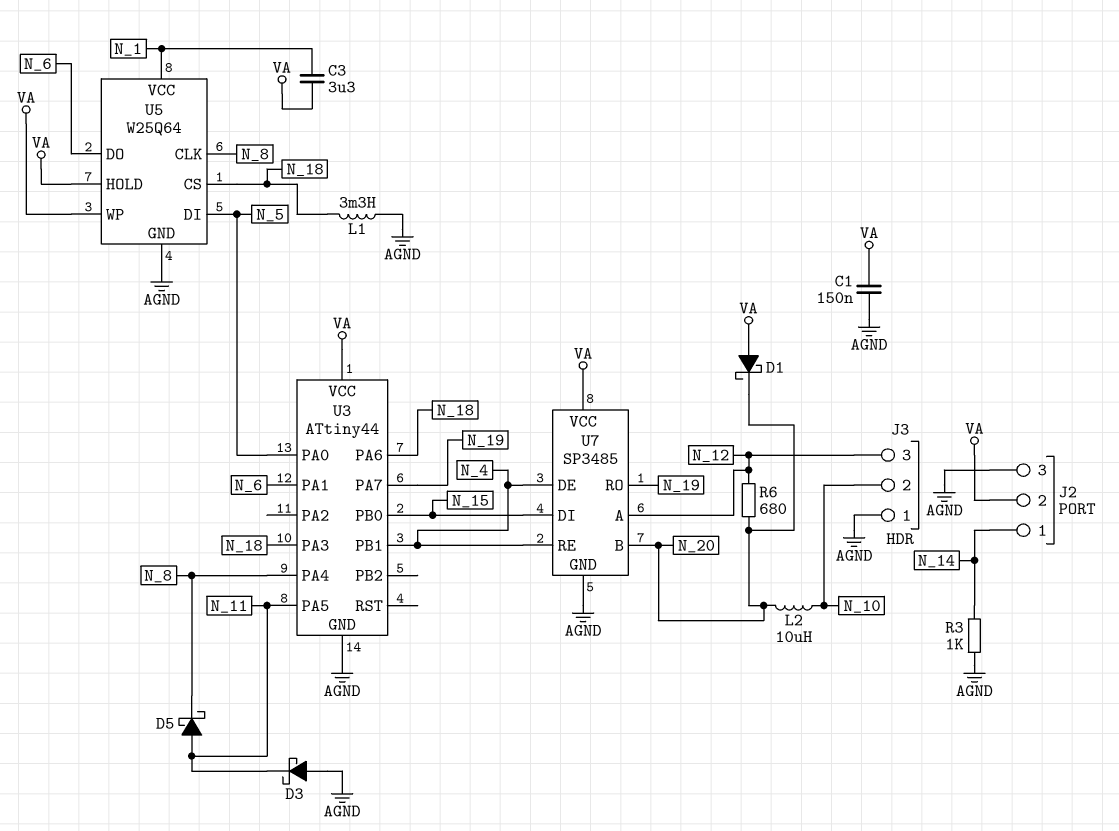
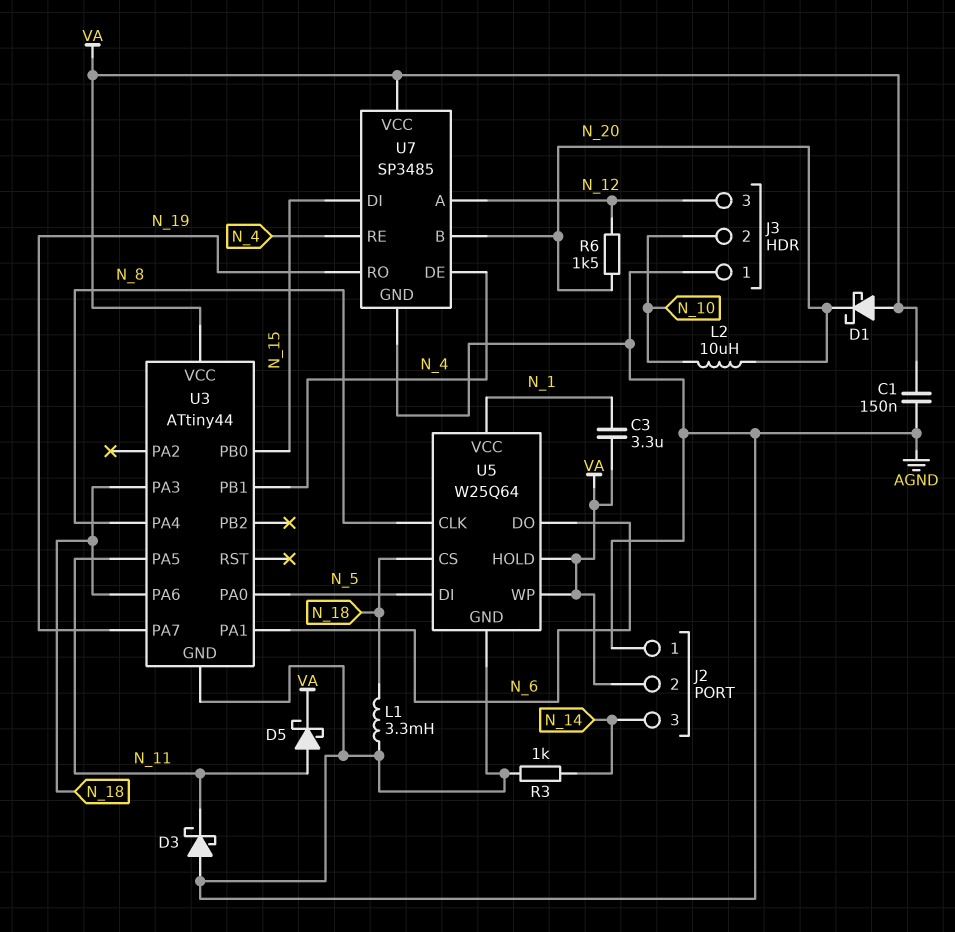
D5: schottky (A N_11, K N_8) -> schottky (A N_11, K VA)
J2 pin 1: N_14 -> AGND
J2 pin 3: AGND -> N_14
R6: 680 (N_12, N_20) -> 1.5k (N_12, N_20)

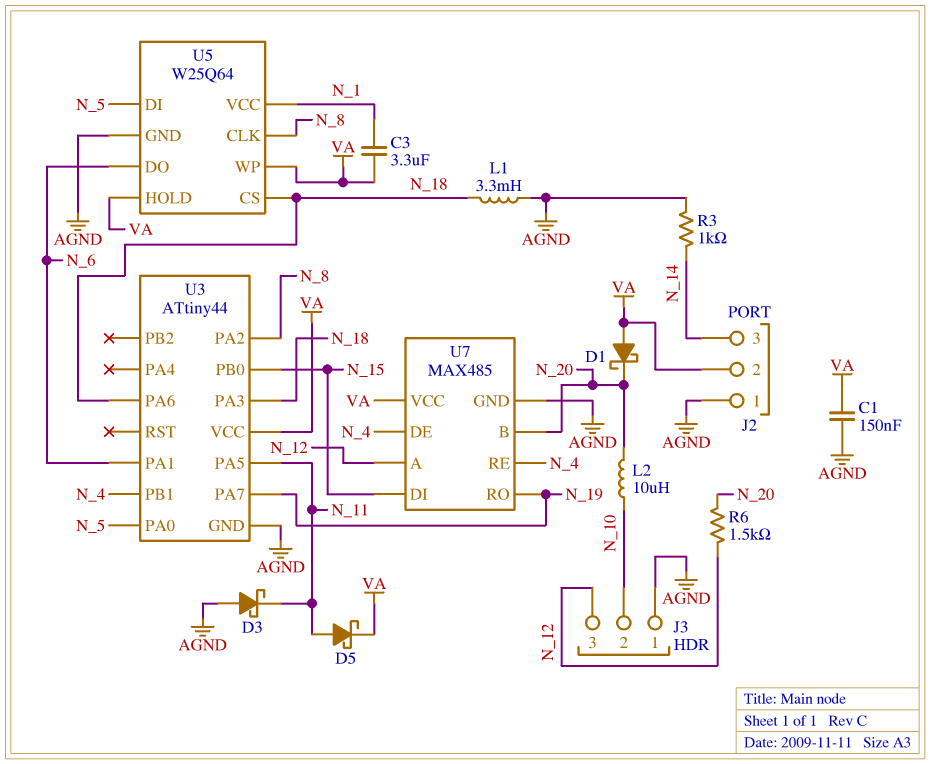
U3 pin PA2: none -> N_8
U3 pin PA4: N_8 -> none
U7: SP3485 -> MAX485

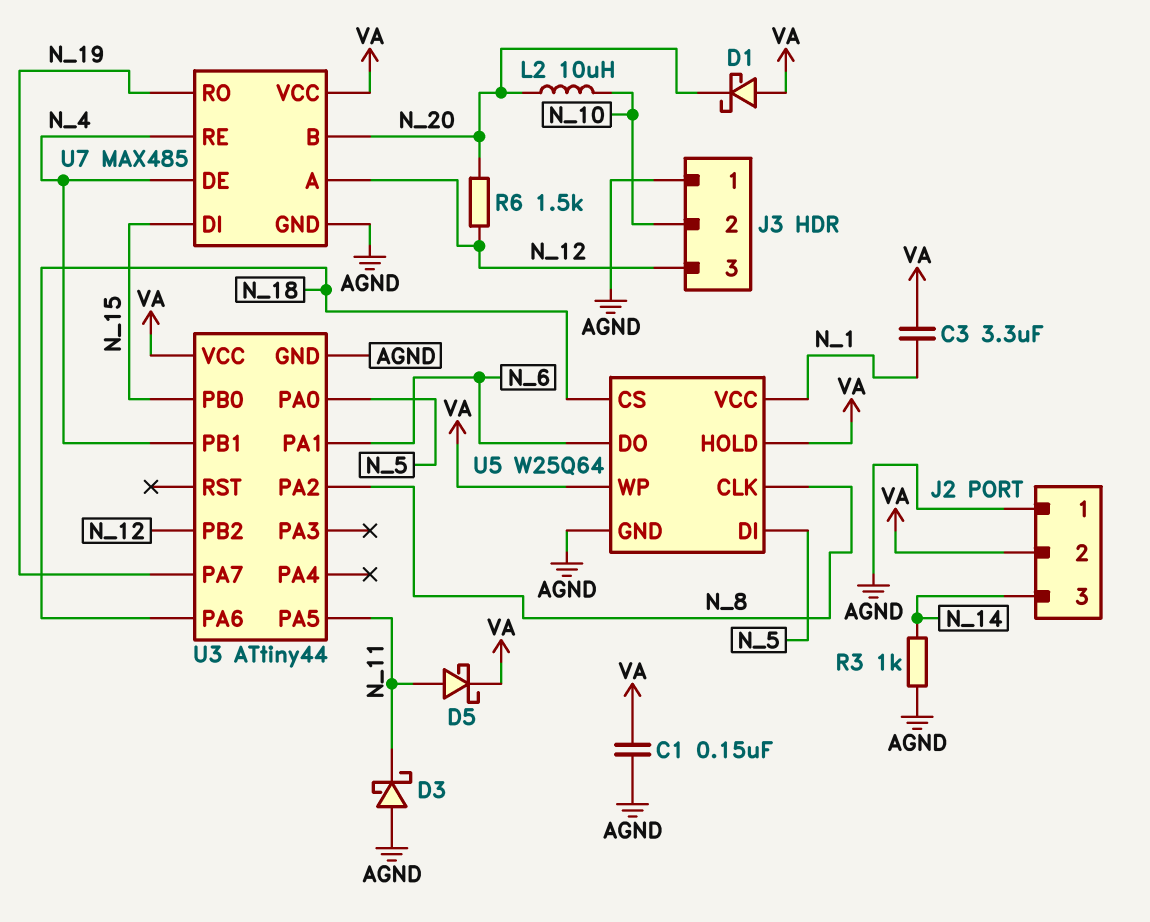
L1: 3.3mH (AGND, N_18) -> none
U3 pin PA3: N_18 -> none
U3 pin PB2: none -> N_12

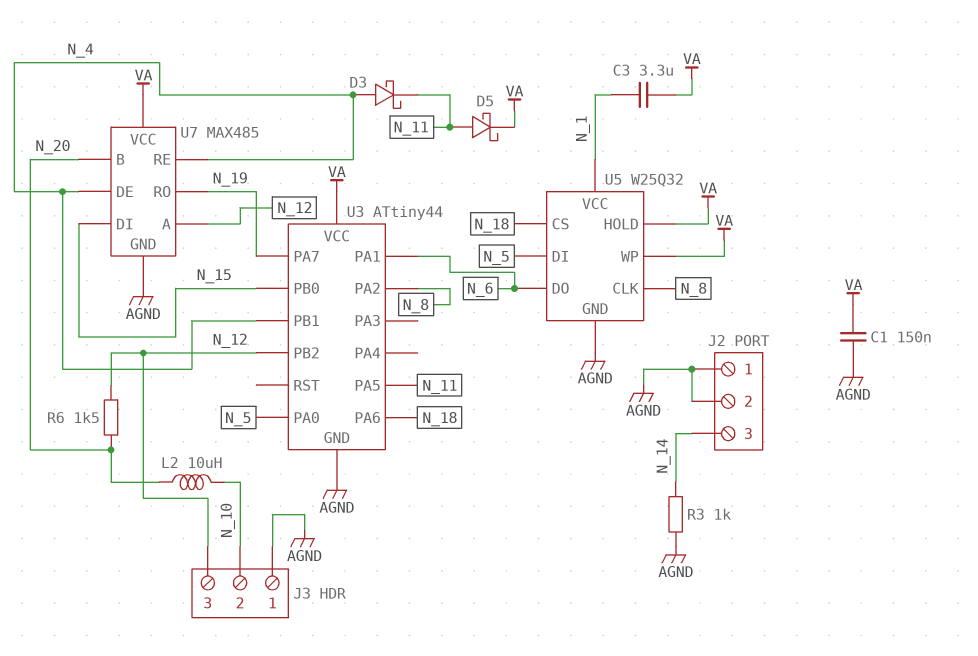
D1: schottky (A VA, K N_20) -> none
D3: schottky (A AGND, K N_11) -> schottky (A N_4, K N_11)
J2 pin 2: VA -> AGND
U5: W25Q64 -> W25Q32

